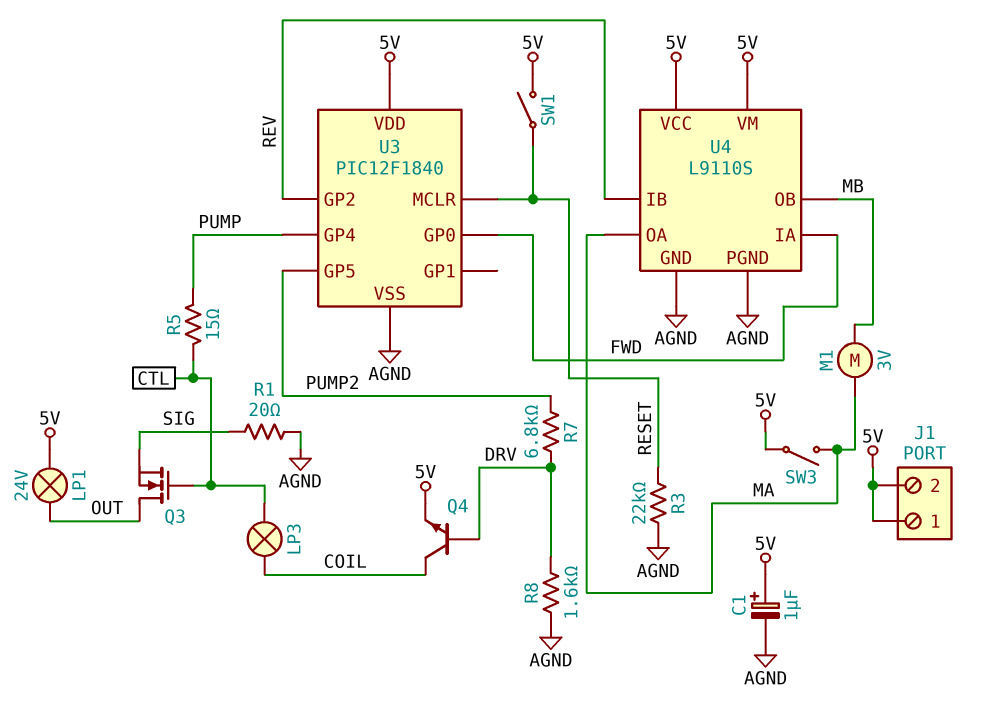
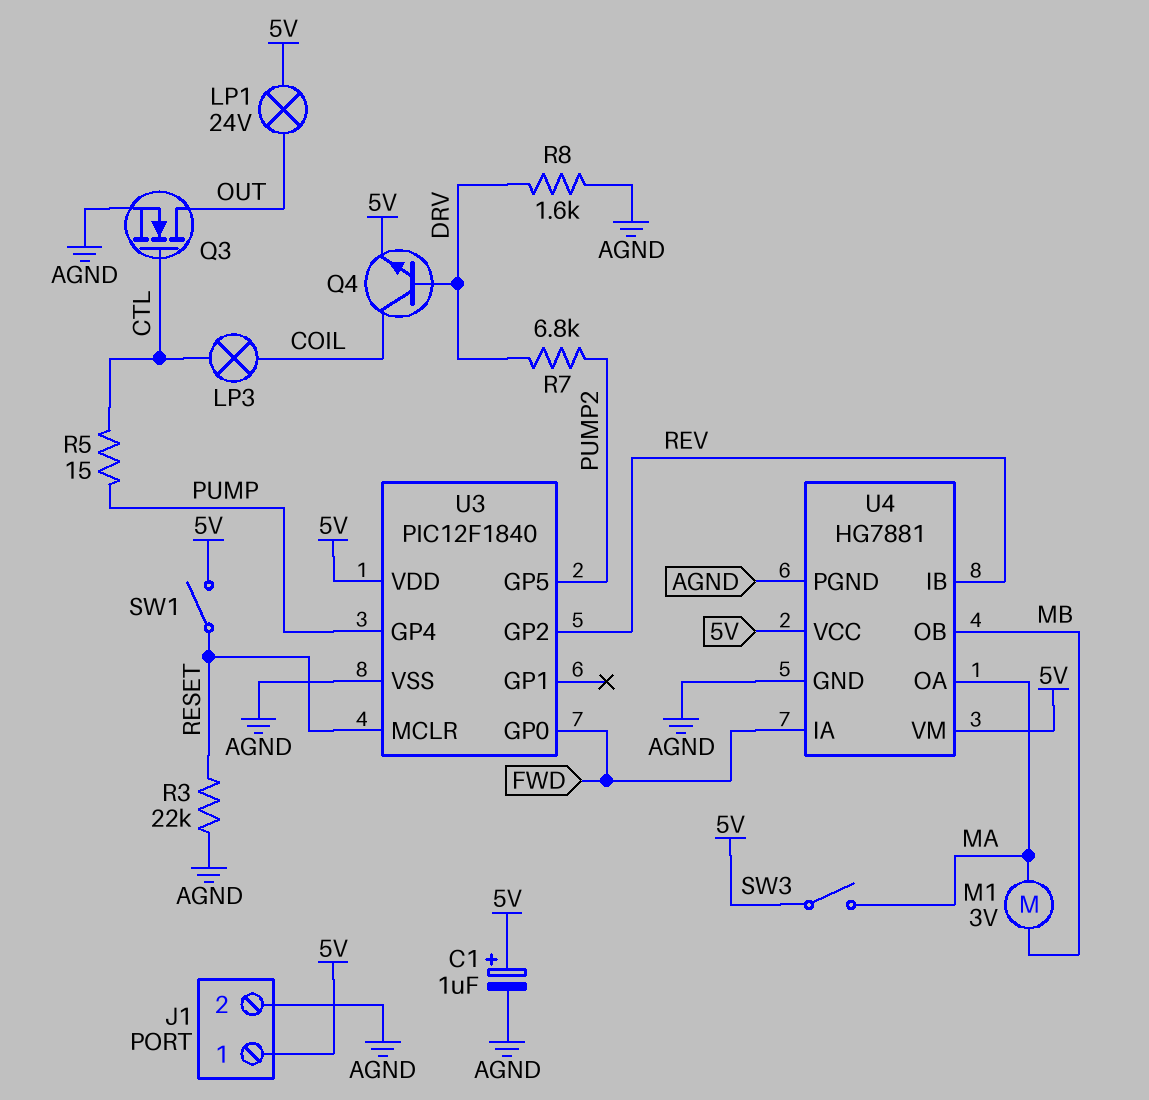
J1 pin 2: 5V -> AGND
Q3: NMOS (G CTL, D OUT, S SIG) -> NMOS (G CTL, D OUT, S AGND)
R1: 20 (AGND, SIG) -> none
U4: L9110S -> HG7881

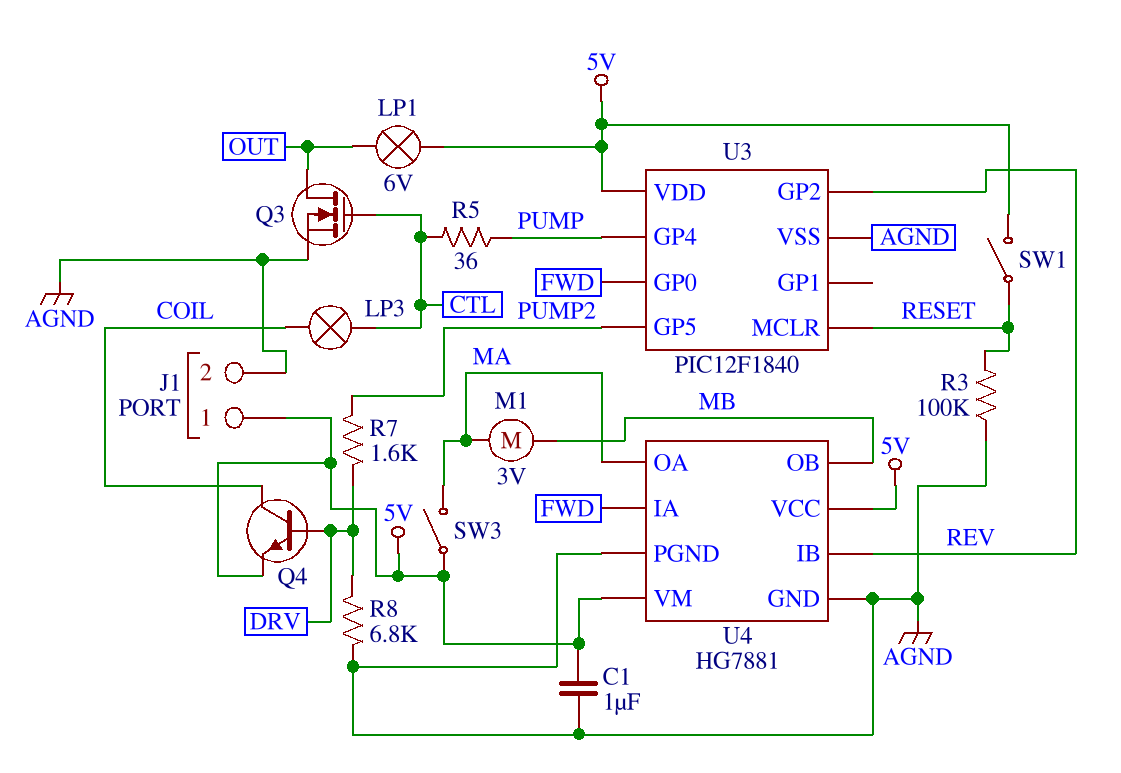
C1: 1uF (plus 5V, minus AGND) -> 1uF (5V, AGND)
LP1: lamp 24V (5V, OUT) -> lamp 6V (5V, OUT)
R3: 22k (AGND, RESET) -> 100k (AGND, RESET)
R5: 15 (CTL, PUMP) -> 36 (CTL, PUMP)
R7: 6.8k (DRV, PUMP2) -> 1.6k (DRV, PUMP2)
R8: 1.6k (AGND, DRV) -> 6.8k (AGND, DRV)

